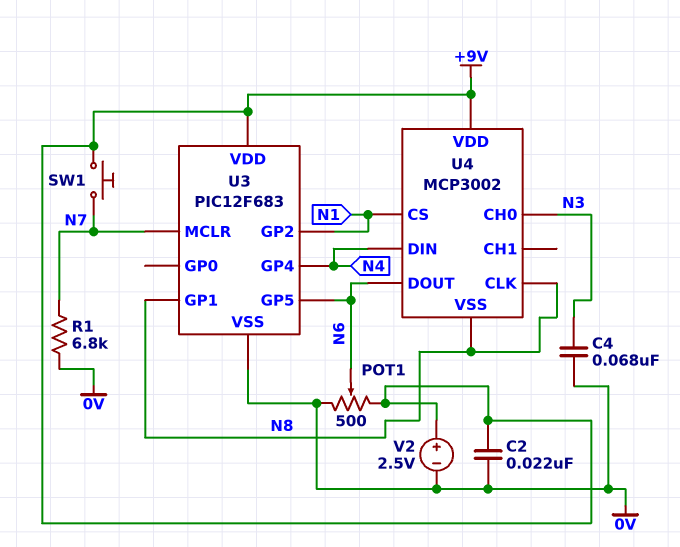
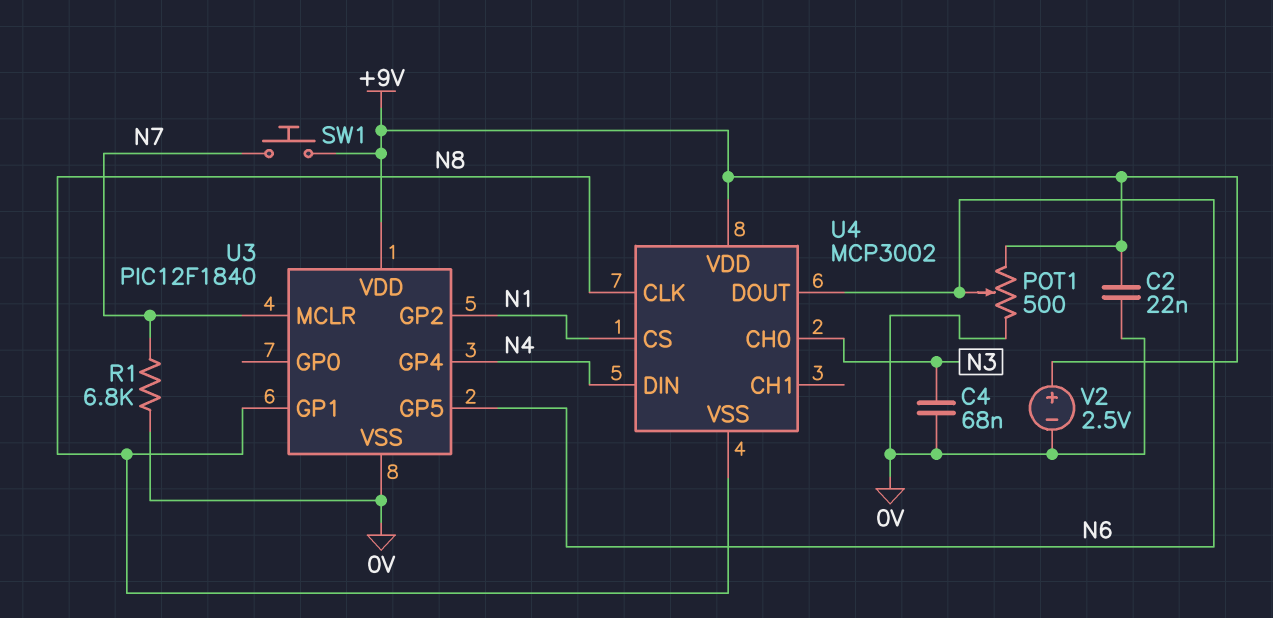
U3: PIC12F683 -> PIC12F1840

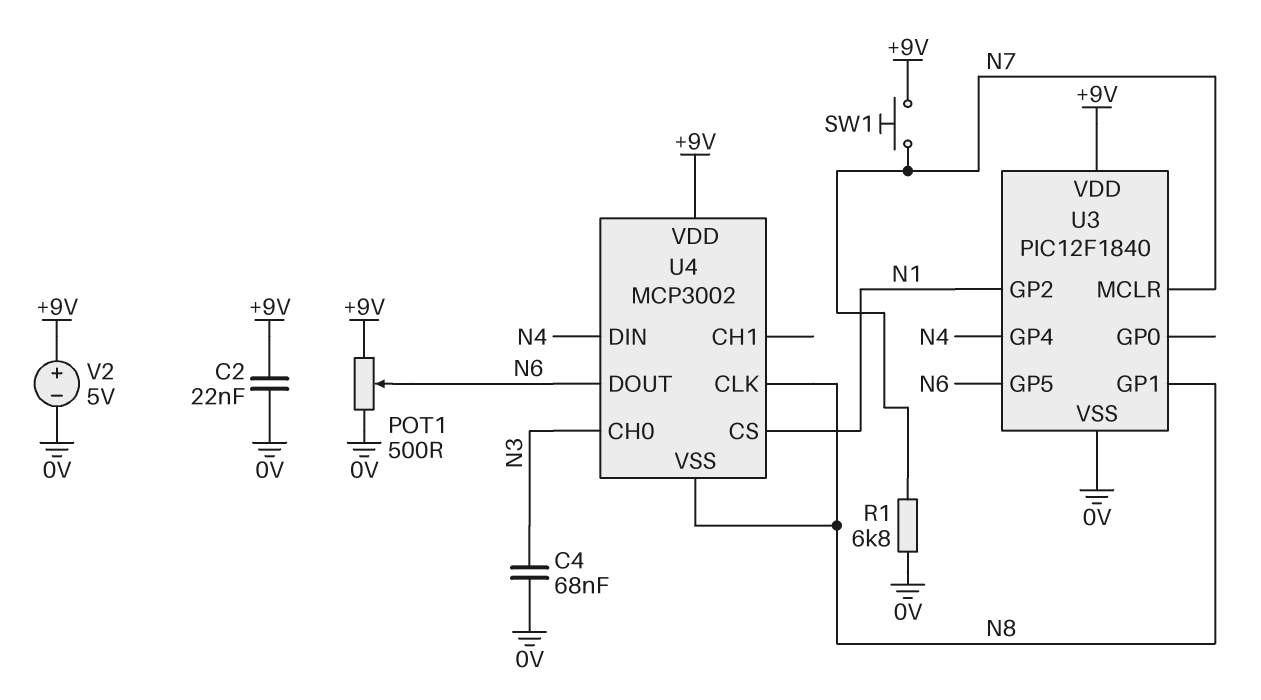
V2: 2.5V (plus +9V, minus 0V) -> 5V (plus +9V, minus 0V)

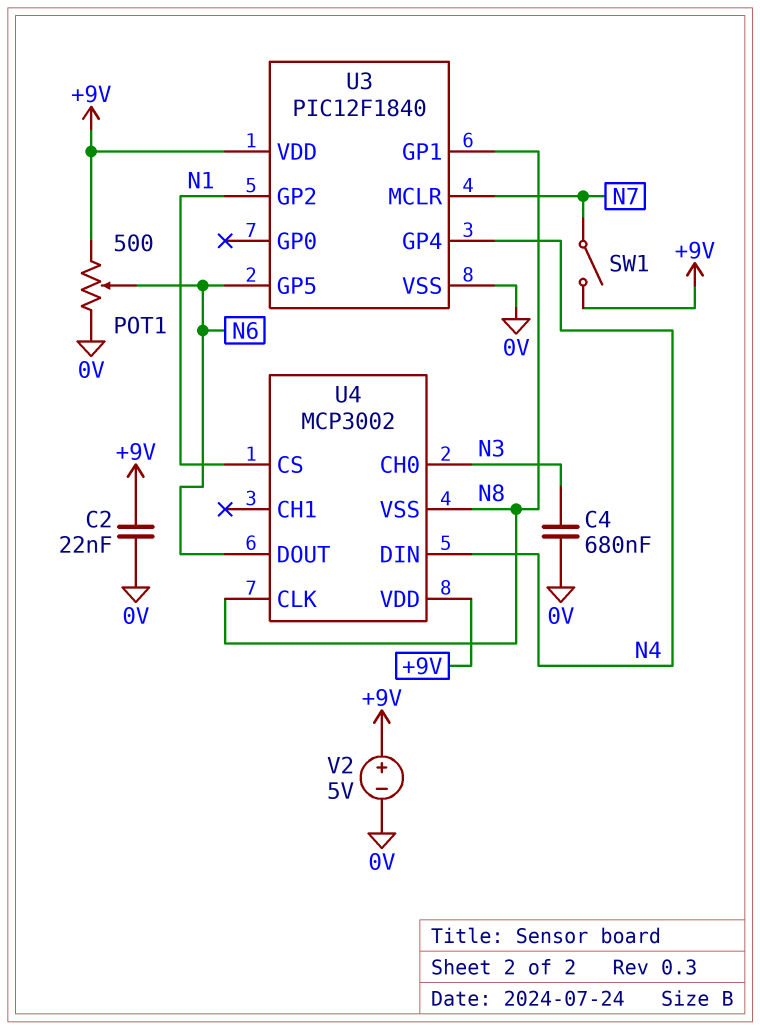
C4: 68nF (0V, N3) -> 680nF (0V, N3)
R1: 6.8k (0V, N7) -> none
SW1: button (+9V, N7) -> switch (+9V, N7)

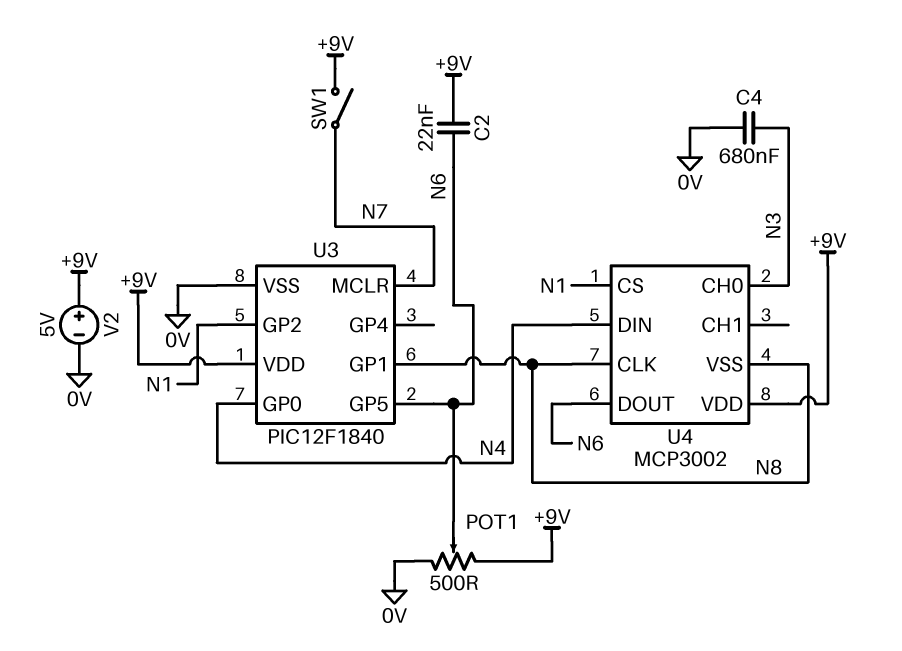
C2: 22nF (+9V, 0V) -> 22nF (+9V, N6)
U3 pin GP0: none -> N4
U3 pin GP4: N4 -> none

